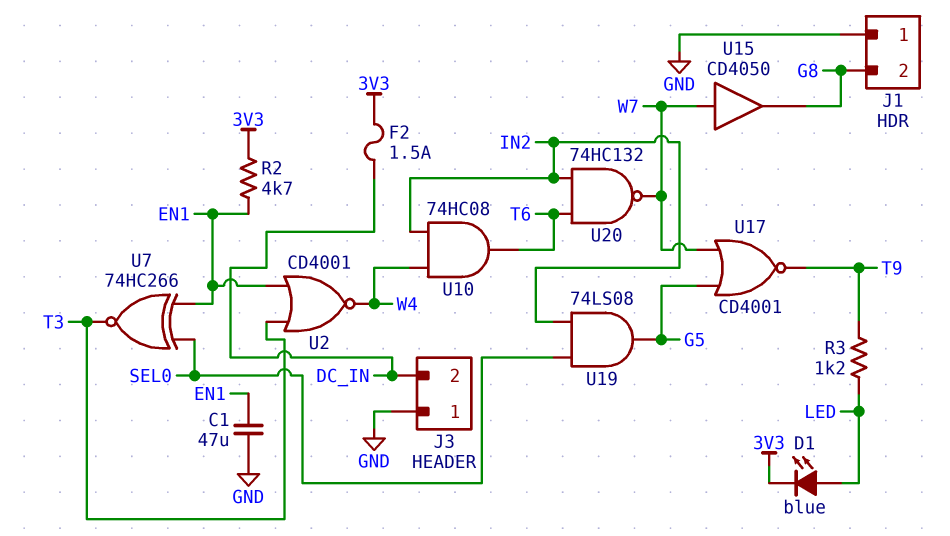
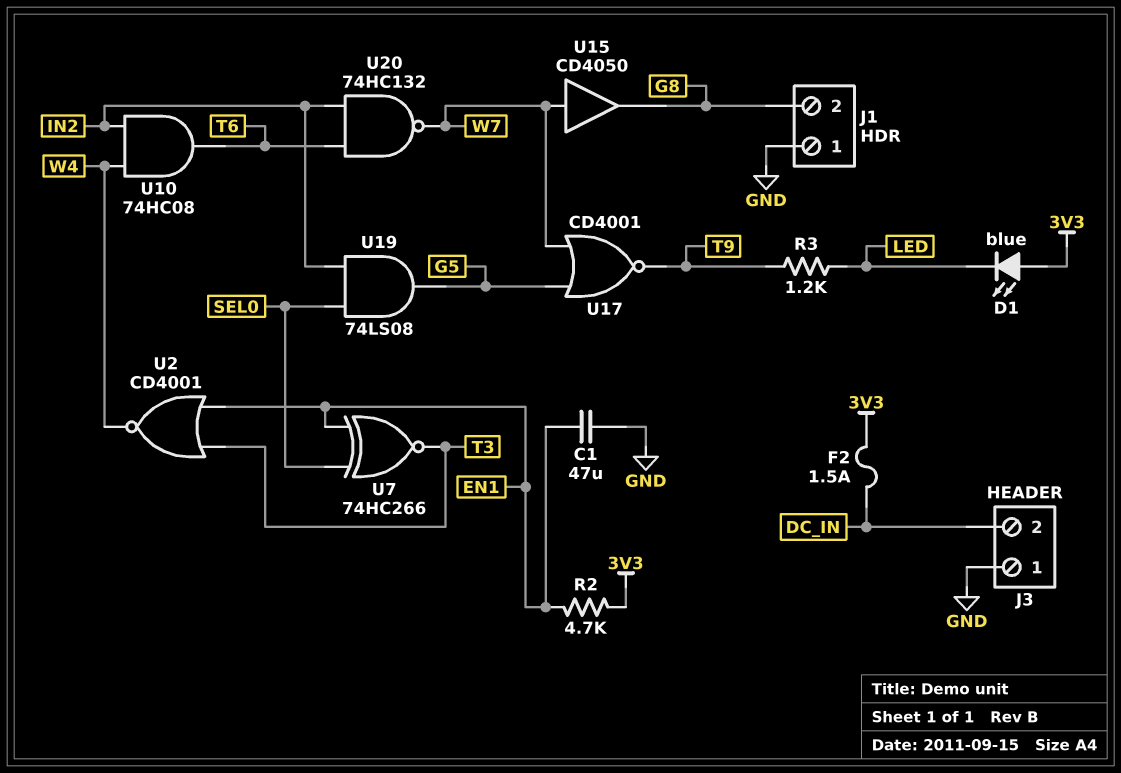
D1: LED blue (A LED, K 3V3) -> LED blue (A 3V3, K LED)

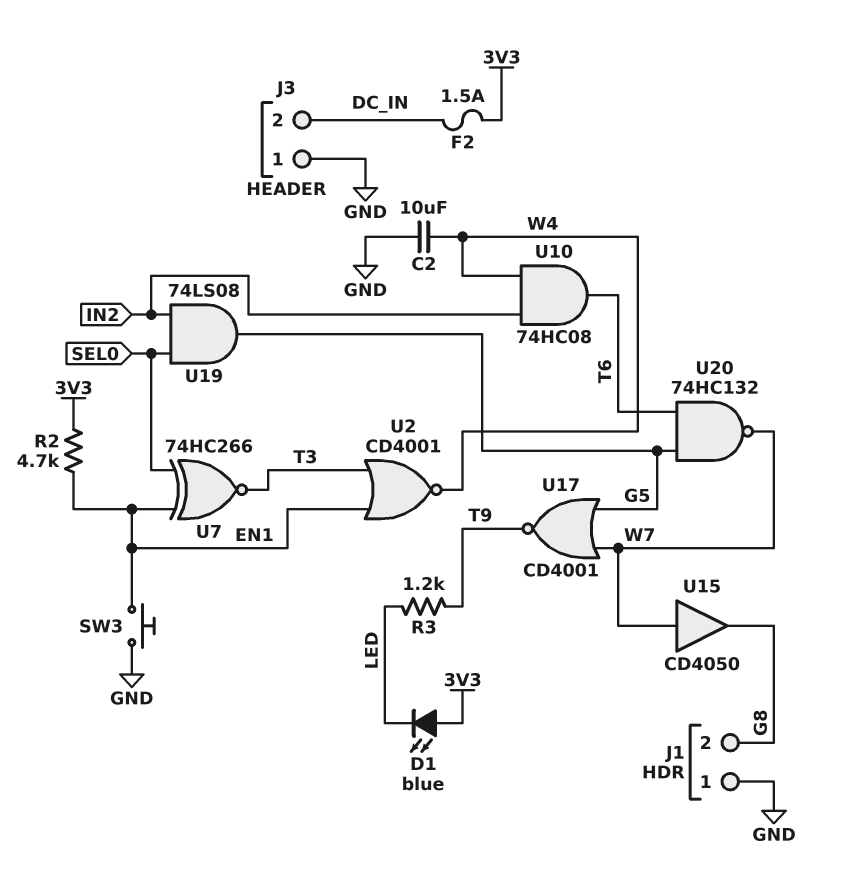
C1: 47uF (EN1, GND) -> none
C2: none -> 10uF (GND, W4)
SW3: none -> button (EN1, GND)
U20: NAND 74HC132 (in IN2, in T6, out W7) -> NAND 74HC132 (in G5, in T6, out W7)

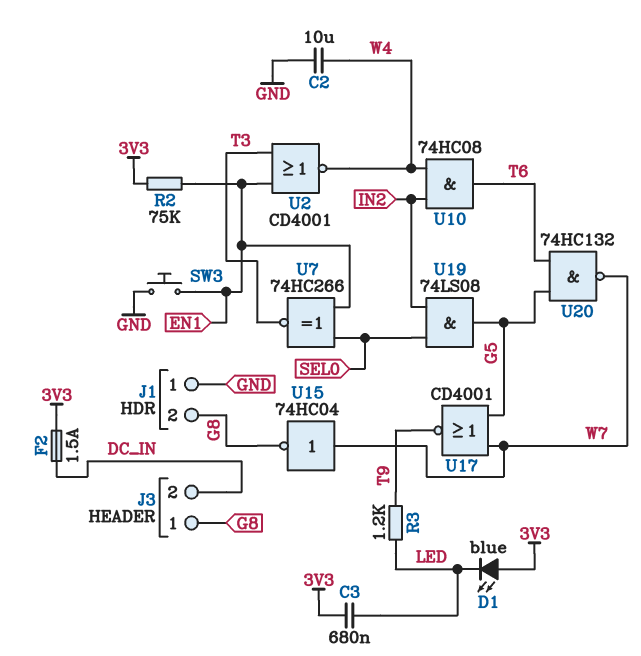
C3: none -> 680nF (3V3, LED)
J3 pin 1: GND -> G8
R2: 4.7k (3V3, EN1) -> 75k (3V3, EN1)
U15: buffer CD4050 (in W7, out G8) -> NOT 74HC04 (in W7, out G8)

